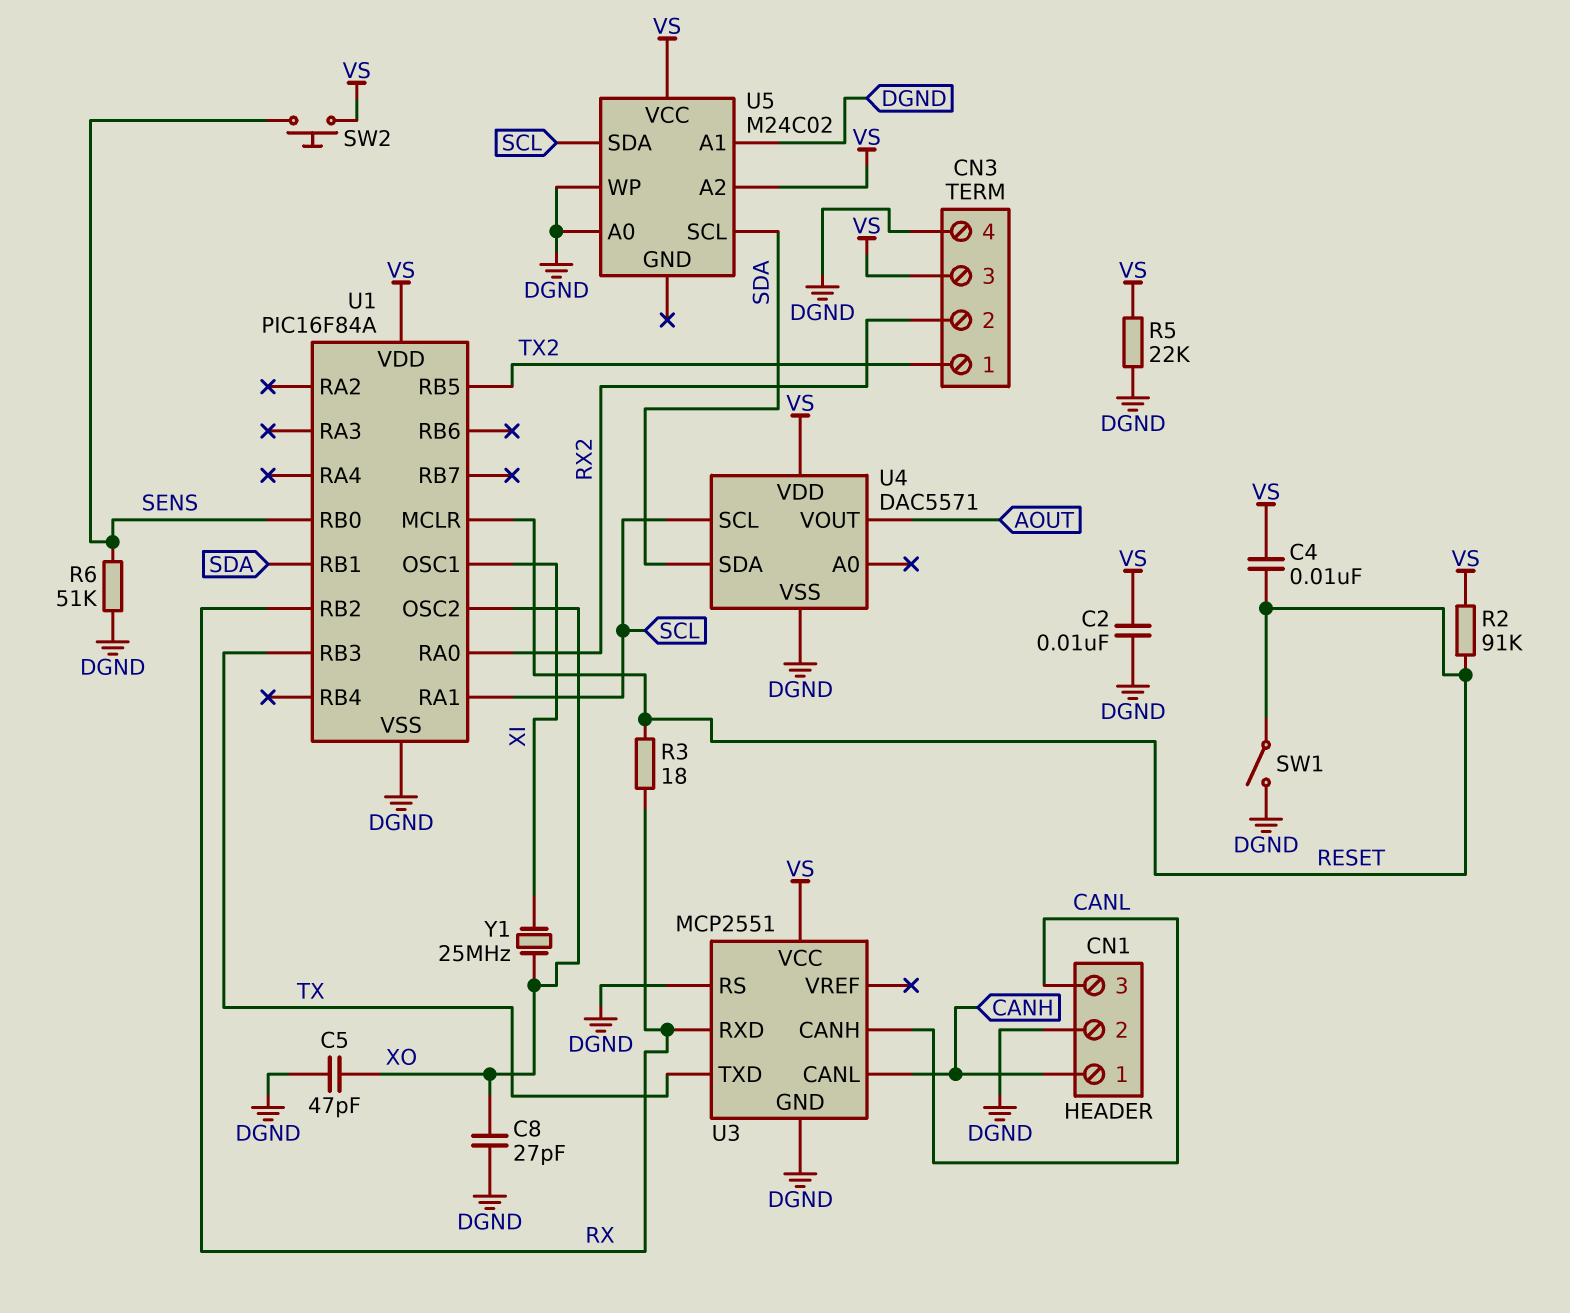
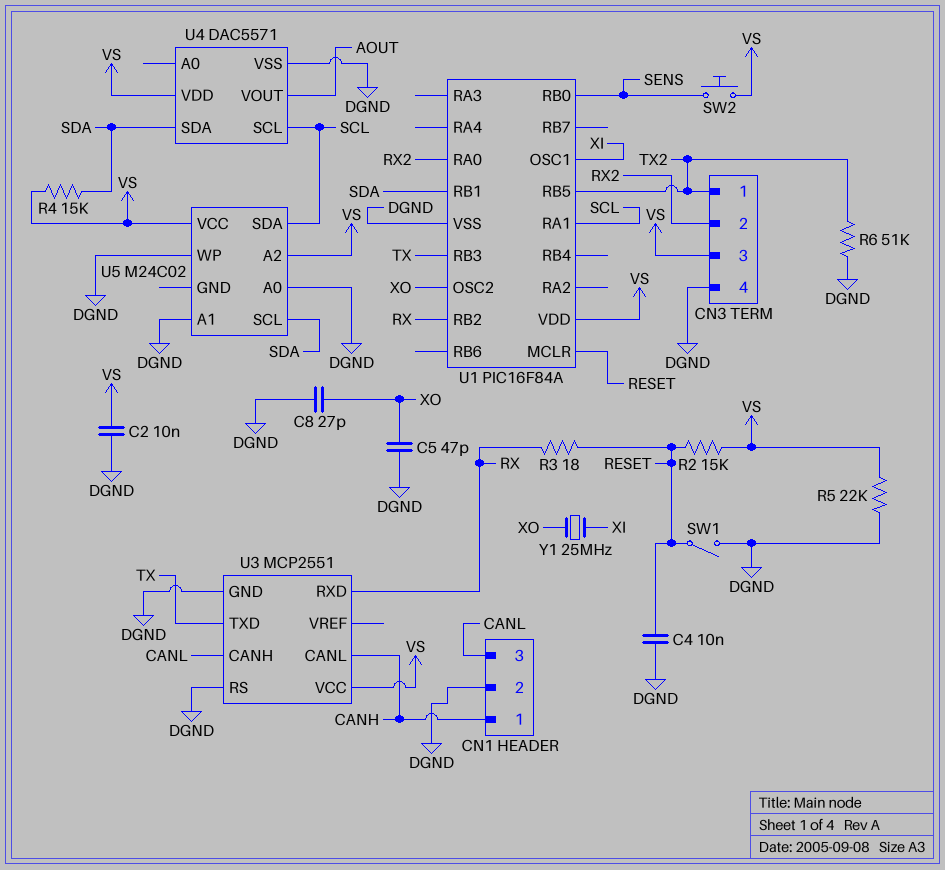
C4: 10nF (RESET, VS) -> 10nF (DGND, RESET)
R2: 91k (RESET, VS) -> 15k (RESET, VS)
R4: none -> 15k (SDA, VS)
R6: 51k (DGND, SENS) -> 51k (DGND, TX2)

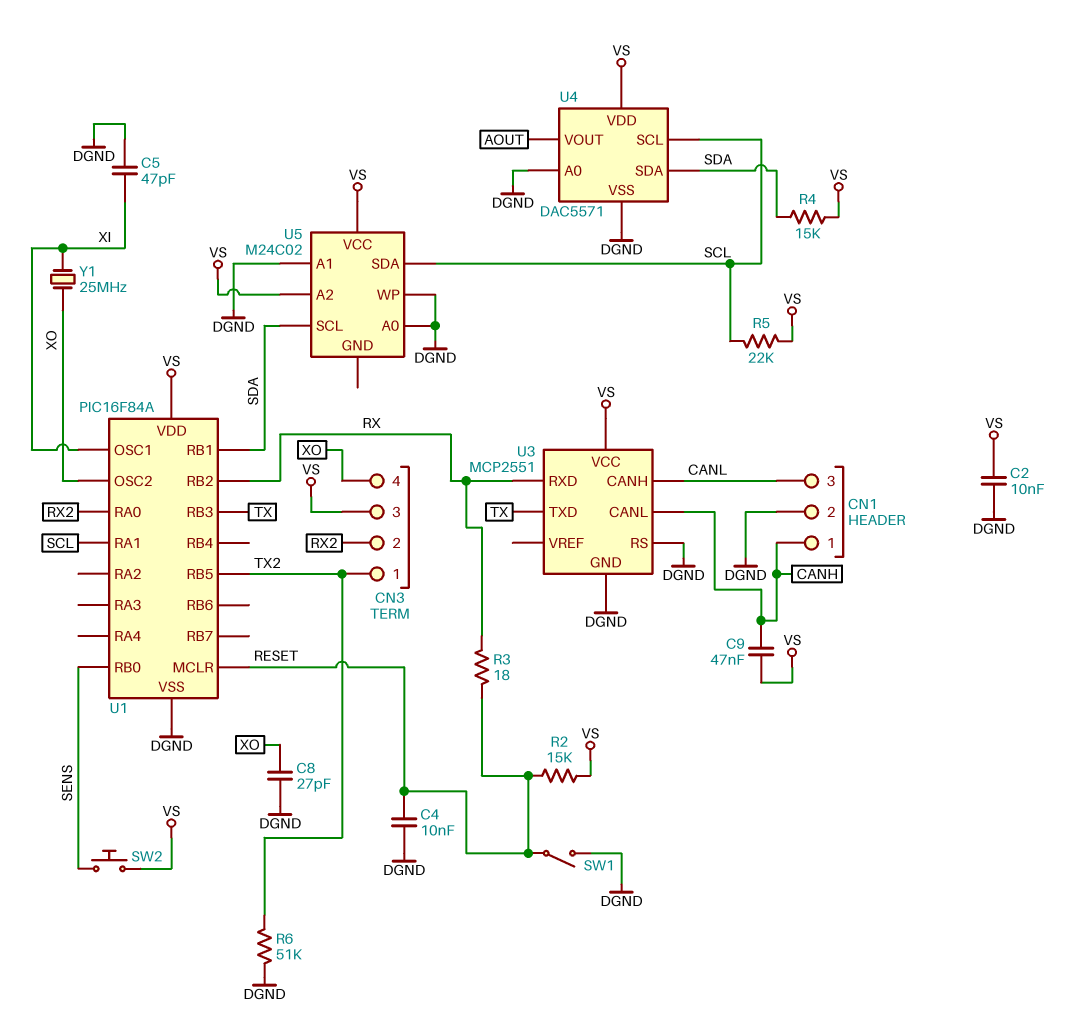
C5: 47pF (DGND, XO) -> 47pF (DGND, XI)
C9: none -> 47nF (CANH, VS)
CN3 pin 4: DGND -> XO
R5: 22k (DGND, VS) -> 22k (SCL, VS)
U4 pin A0: none -> DGND

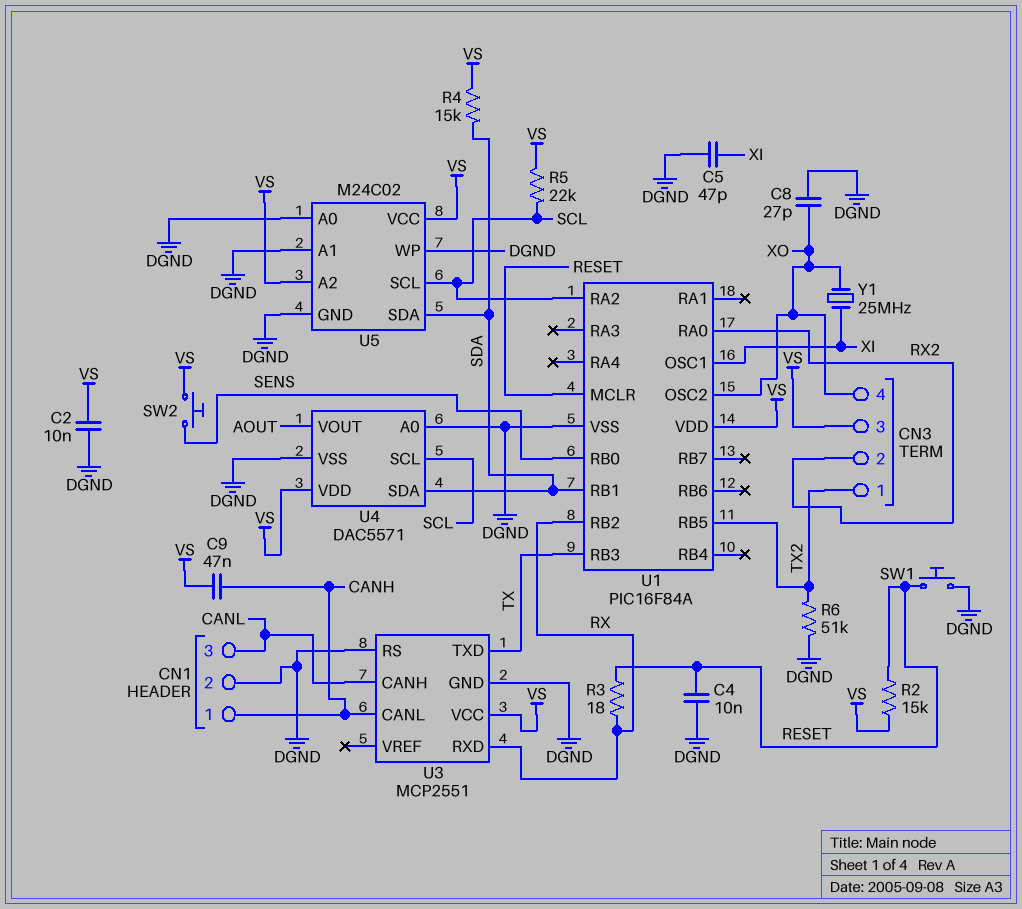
SW1: switch (DGND, RESET) -> button (DGND, RESET)
U1 pin RA1: SCL -> none
U1 pin RA2: none -> SCL
U5 pin GND: none -> DGND
U5 pin SCL: SDA -> SCL
U5 pin SDA: SCL -> SDA

